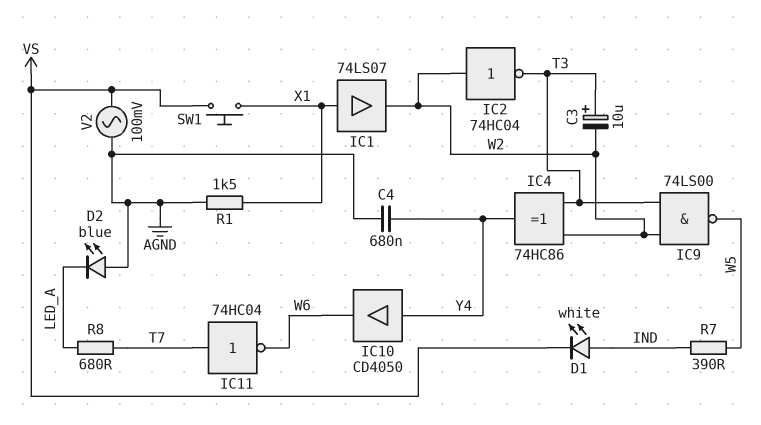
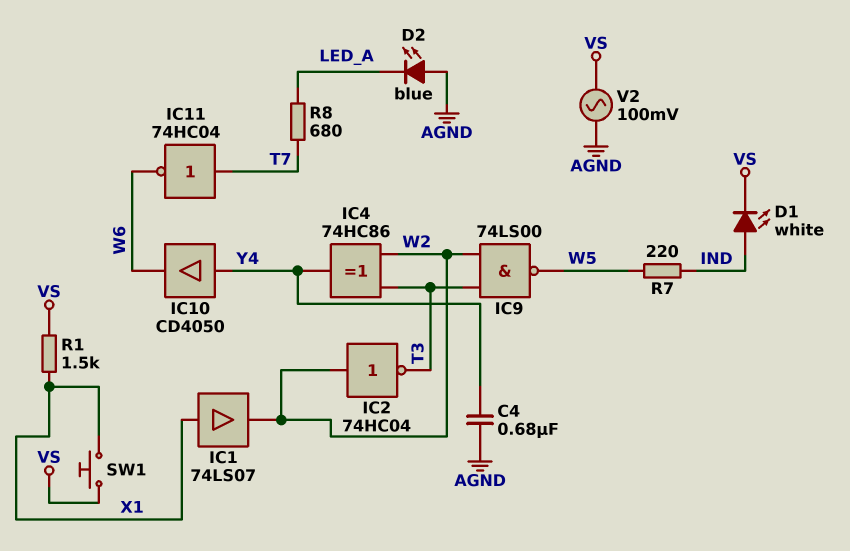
C3: 10uF (plus T3, minus W2) -> none
R1: 1.5k (AGND, X1) -> 1.5k (VS, X1)
R7: 390 (IND, W5) -> 220 (IND, W5)

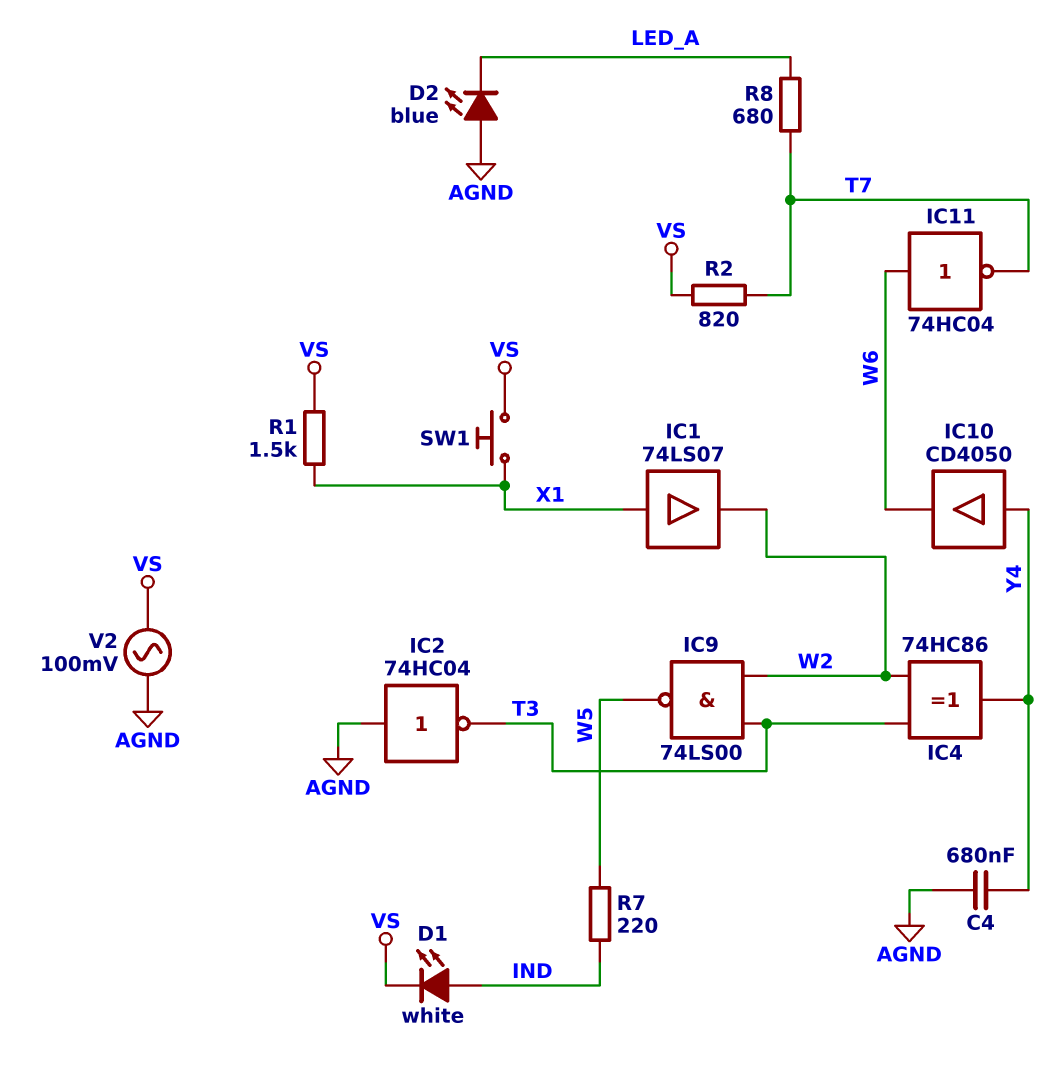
IC2: NOT 74HC04 (in W2, out T3) -> NOT 74HC04 (in AGND, out T3)
IC11: NOT 74HC04 (in T7, out W6) -> NOT 74HC04 (in W6, out T7)
R2: none -> 820 (T7, VS)

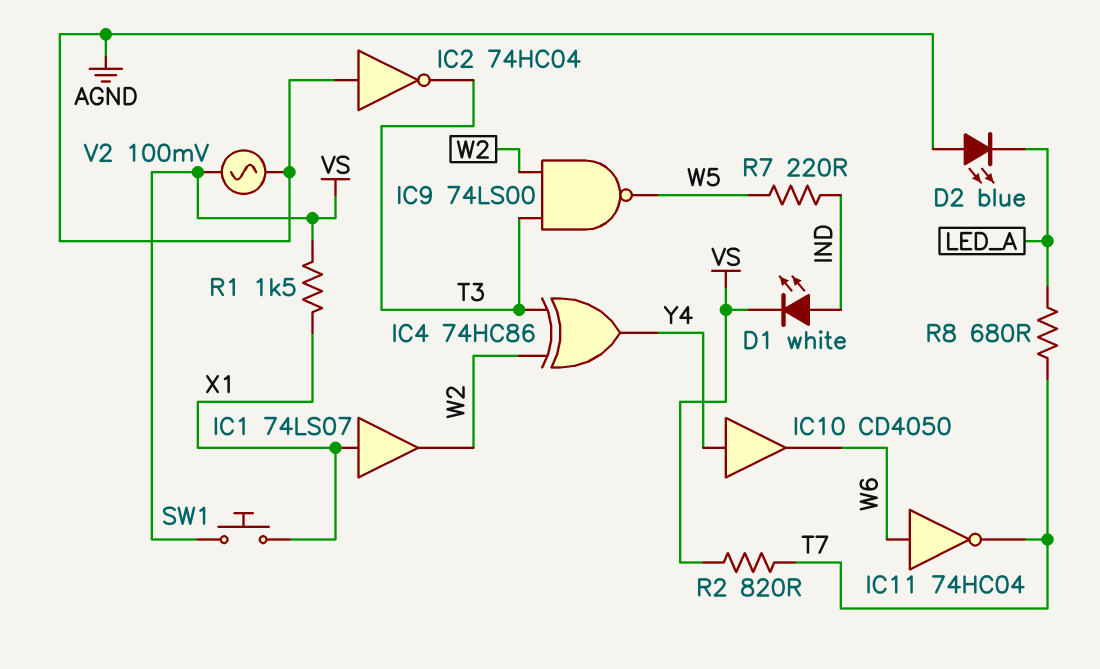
C4: 680nF (AGND, Y4) -> none

